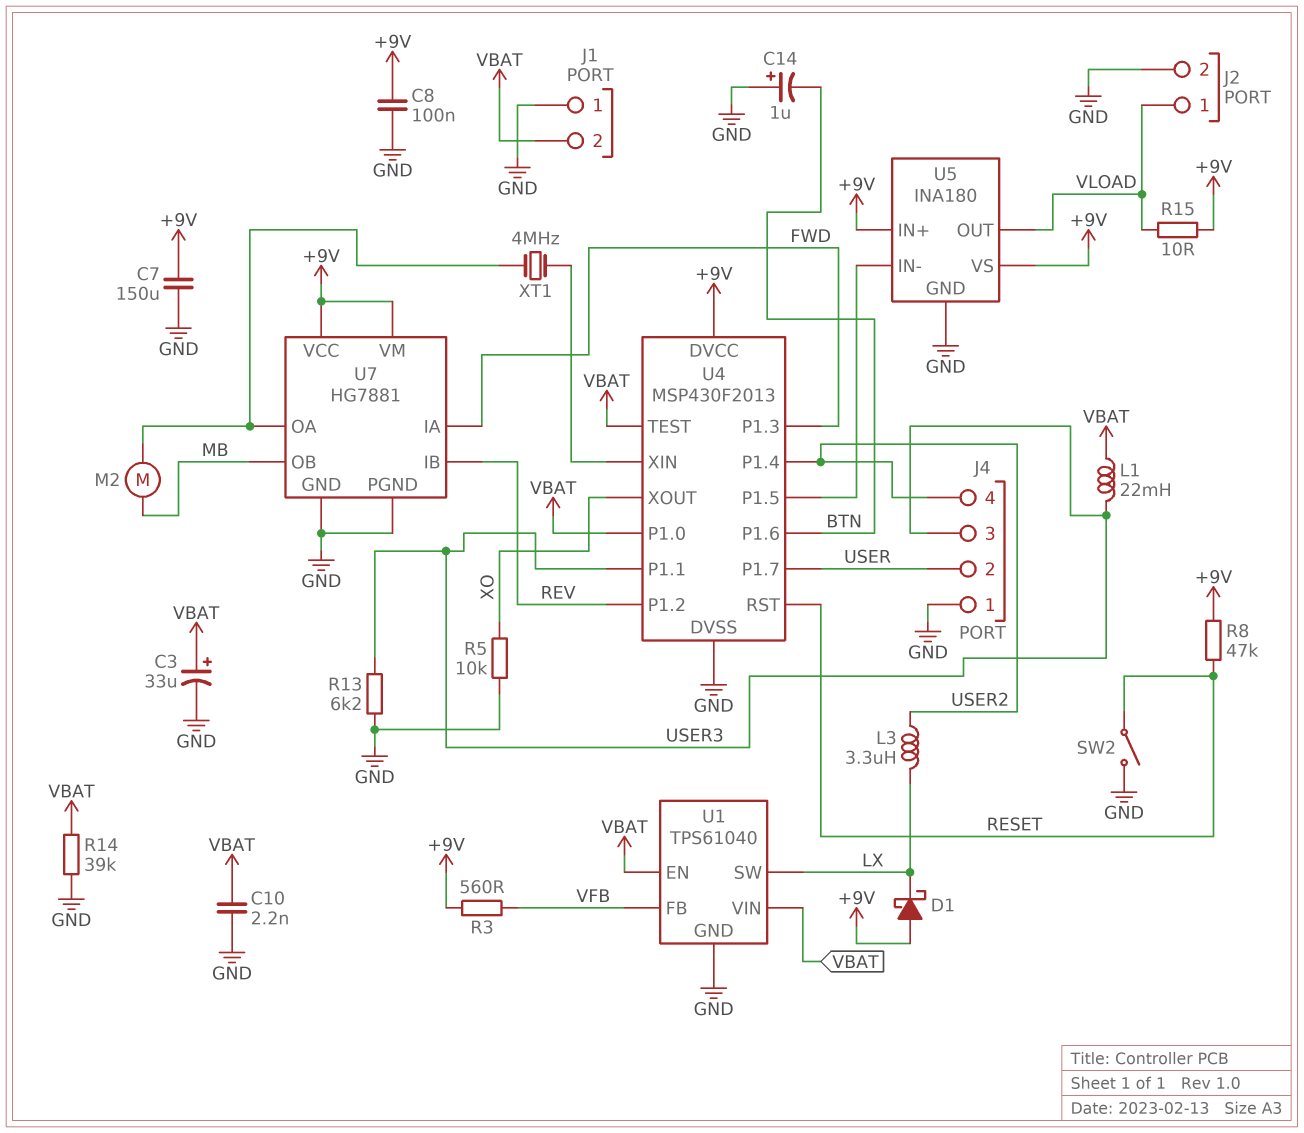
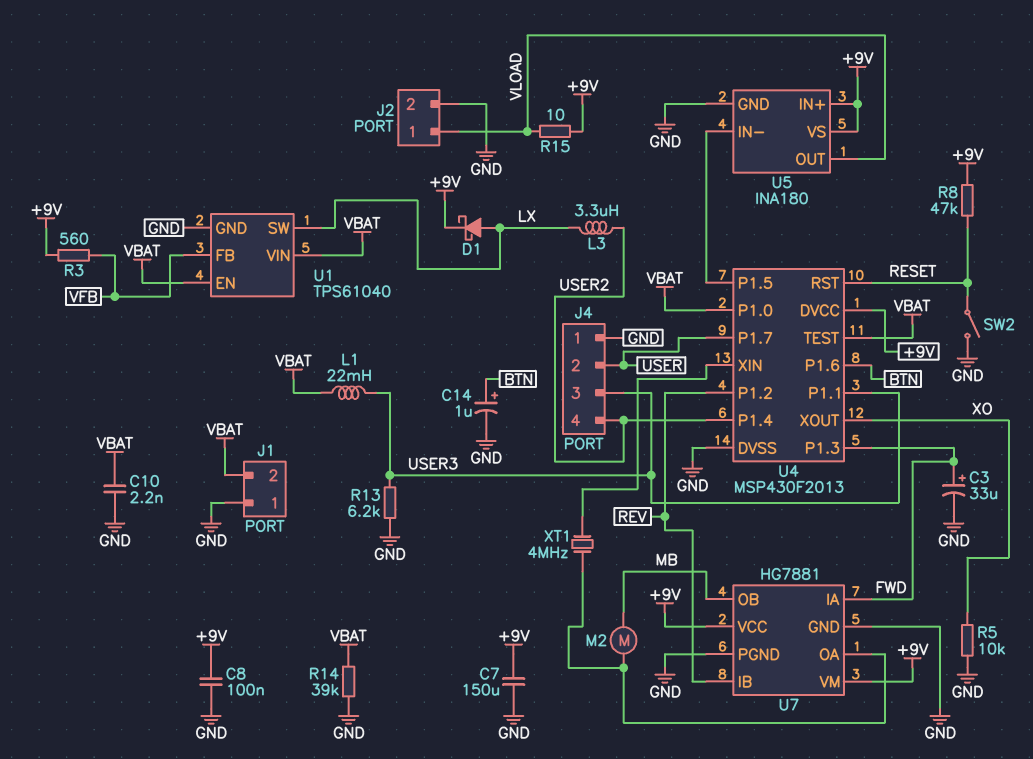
C3: 33uF (plus VBAT, minus GND) -> 33uF (plus FWD, minus GND)
C14: 1uF (plus GND, minus BTN) -> 1uF (plus BTN, minus GND)
D1: schottky (A +9V, K LX) -> schottky (A LX, K +9V)

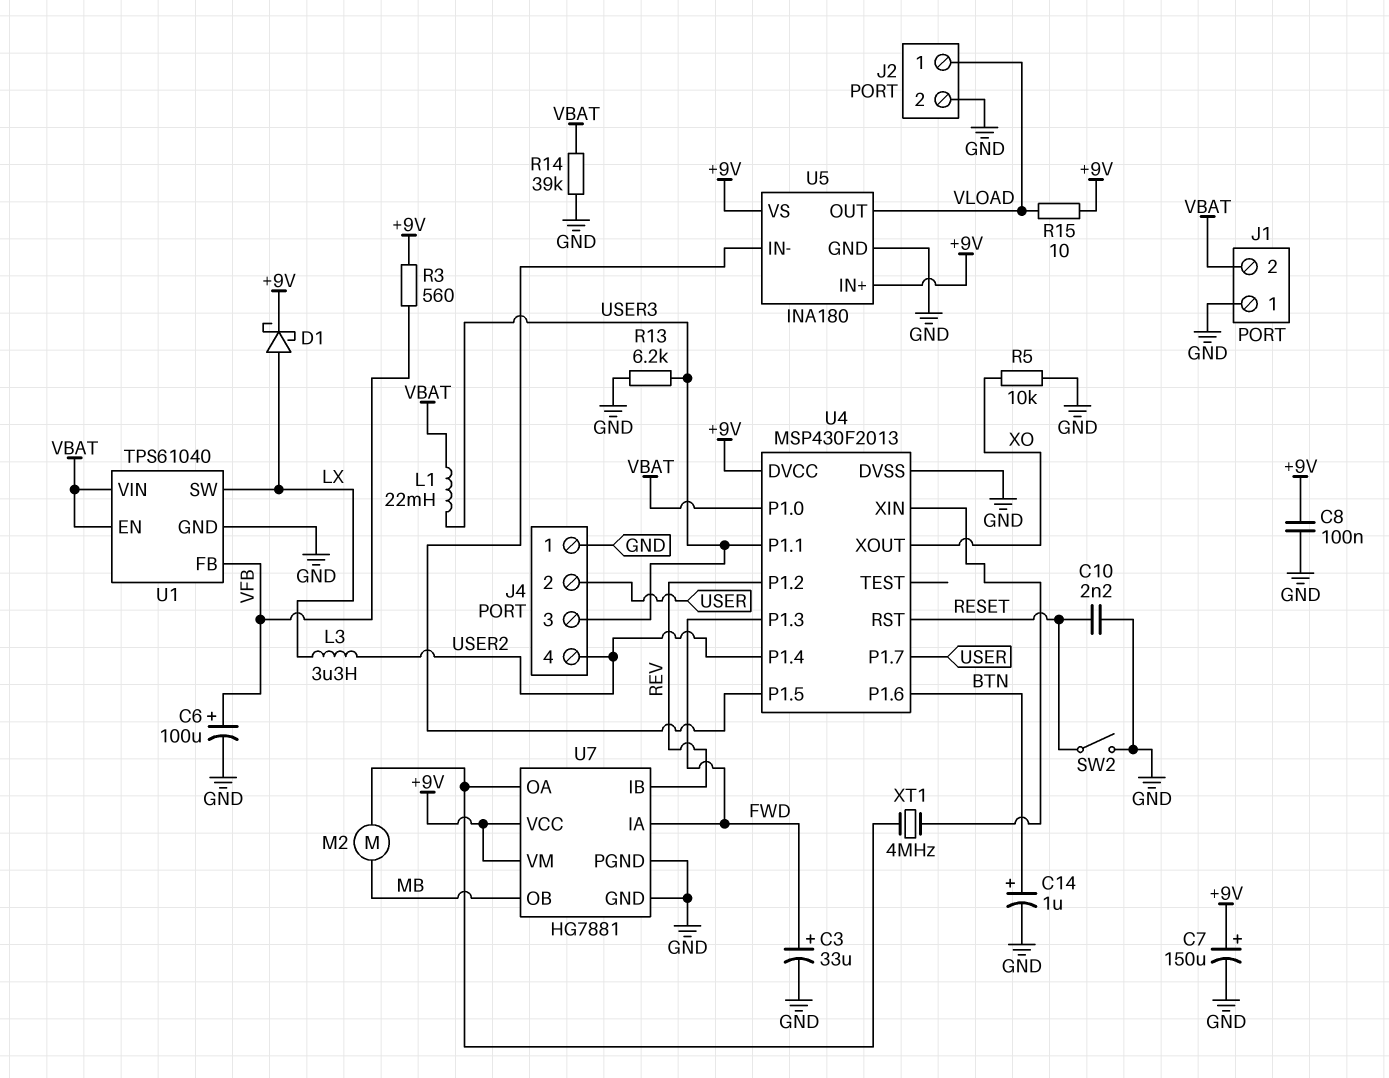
C6: none -> 100uF (plus VFB, minus GND)
C7: 150uF (+9V, GND) -> 150uF (plus +9V, minus GND)
C10: 2.2nF (GND, VBAT) -> 2.2nF (GND, RESET)
R8: 47k (+9V, RESET) -> none
U4 pin TEST: VBAT -> none

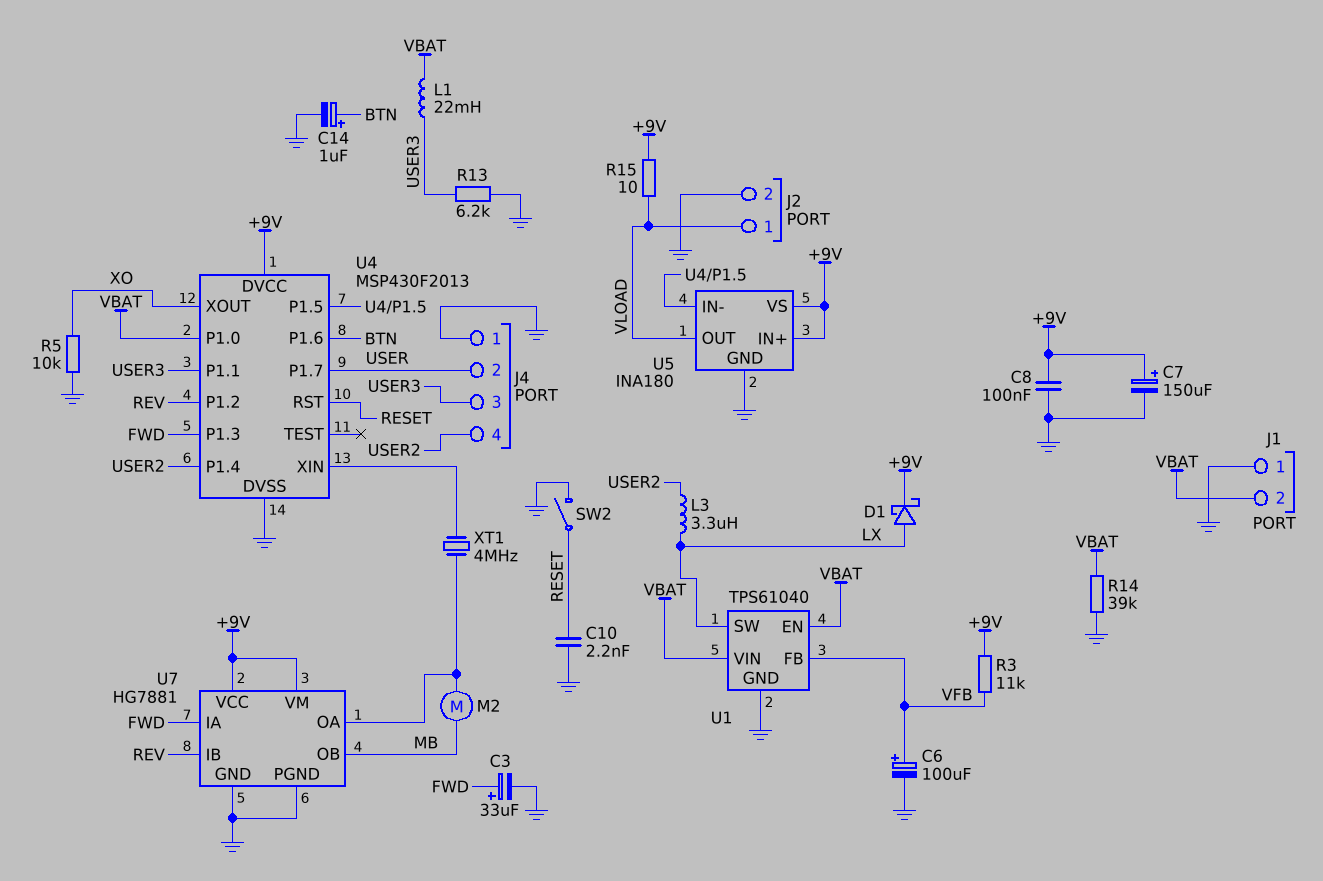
R3: 560 (+9V, VFB) -> 11k (+9V, VFB)

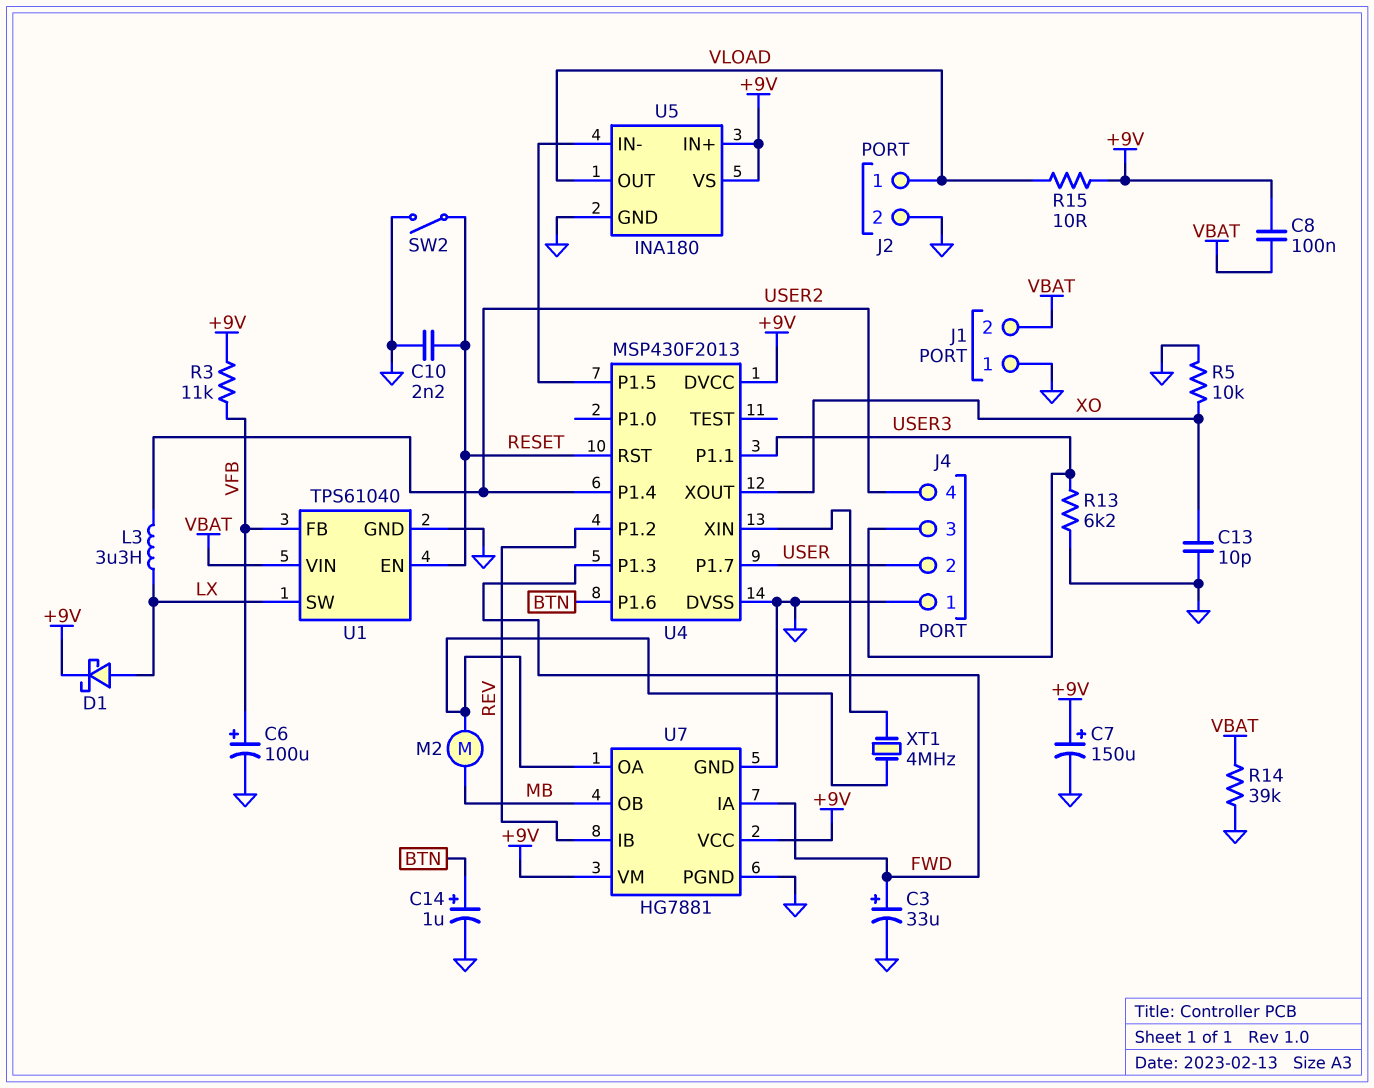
C8: 100nF (+9V, GND) -> 100nF (+9V, VBAT)
C13: none -> 10pF (GND, XO)
L1: 22mH (USER3, VBAT) -> none
U1 pin EN: VBAT -> RESET
U4 pin P1.0: VBAT -> none

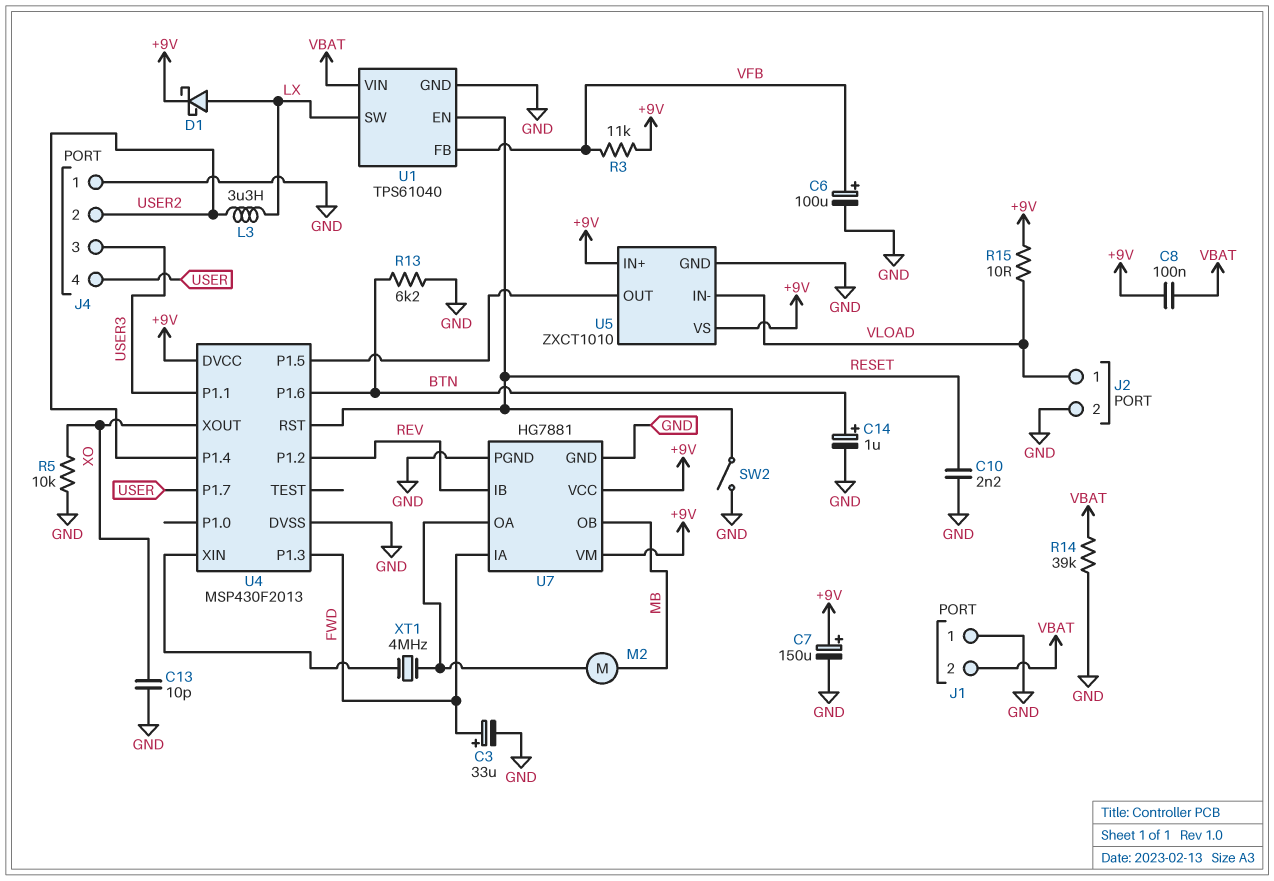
J4 pin 2: USER -> USER2
J4 pin 4: USER2 -> USER
R13: 6.2k (GND, USER3) -> 6.2k (BTN, GND)
U5: INA180 -> ZXCT1010
U5 pin IN-: U4/P1.5 -> VLOAD
U5 pin OUT: VLOAD -> U4/P1.5

